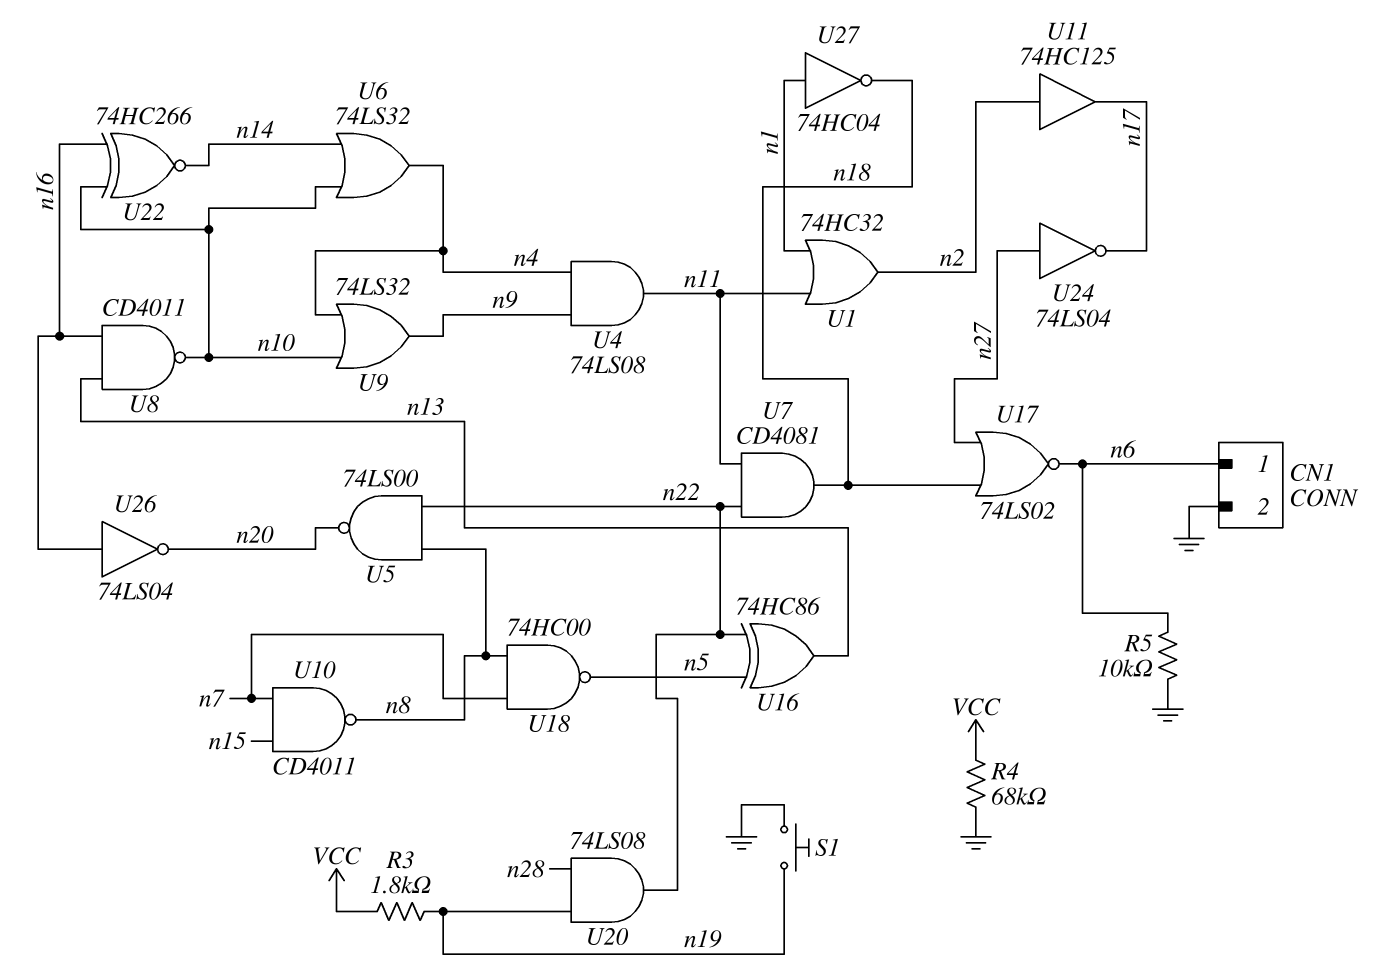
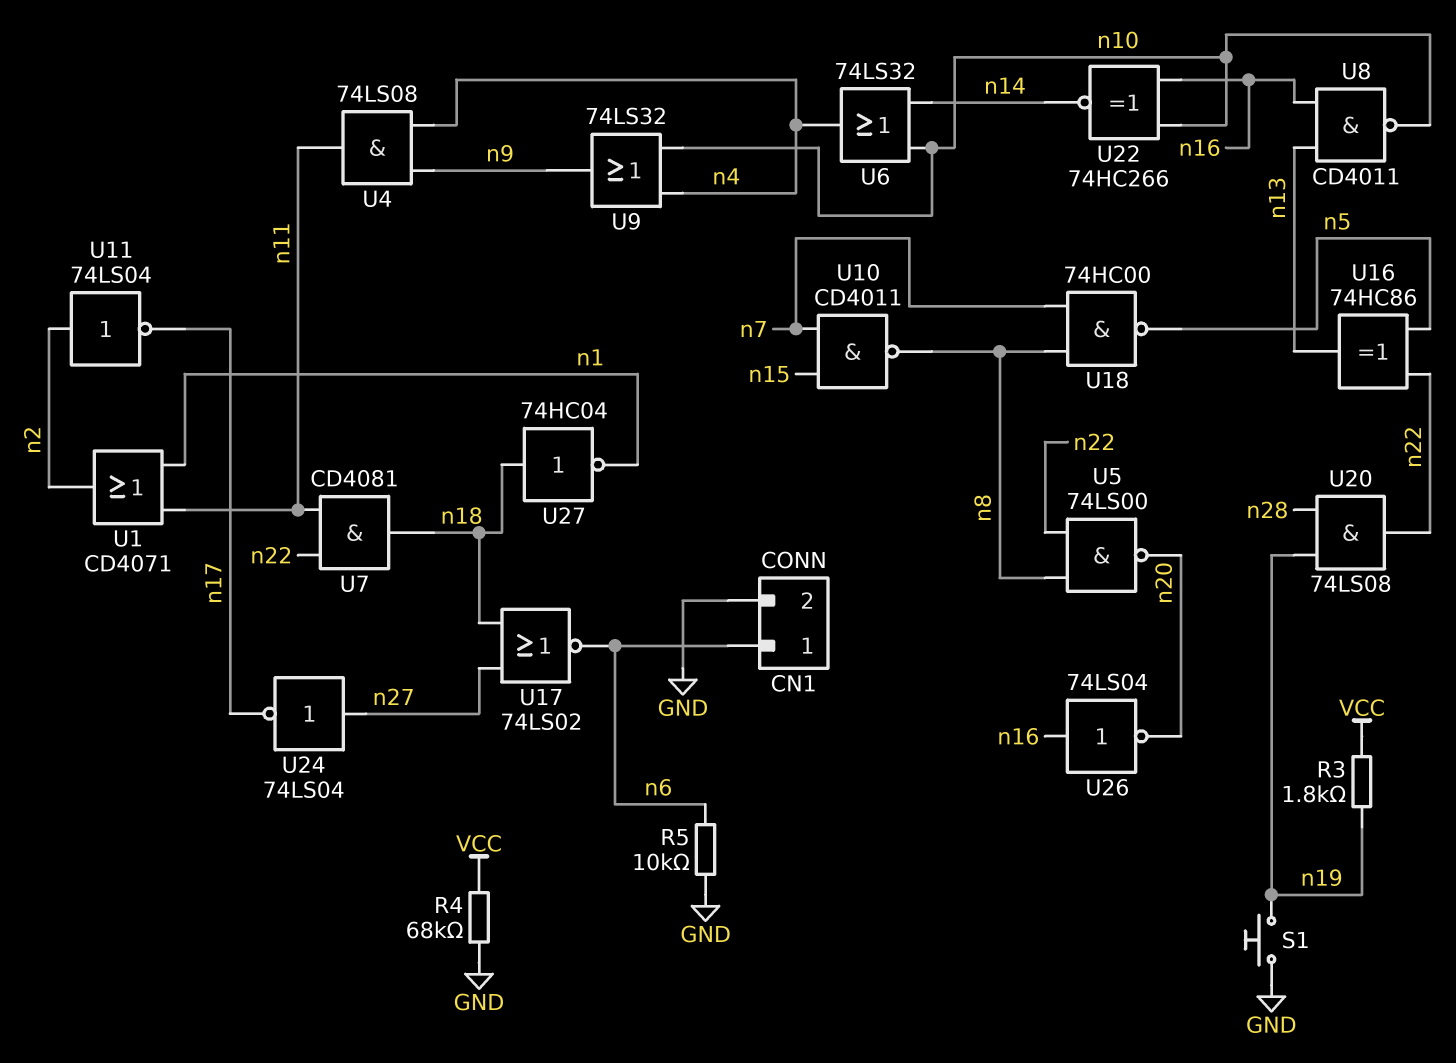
U1: OR 74HC32 (in n1, in n11, out n2) -> OR CD4071 (in n1, in n11, out n2)
U11: buffer 74HC125 (in n2, out n17) -> NOT 74LS04 (in n2, out n17)
U27: NOT 74HC04 (in n1, out n18) -> NOT 74HC04 (in n18, out n1)

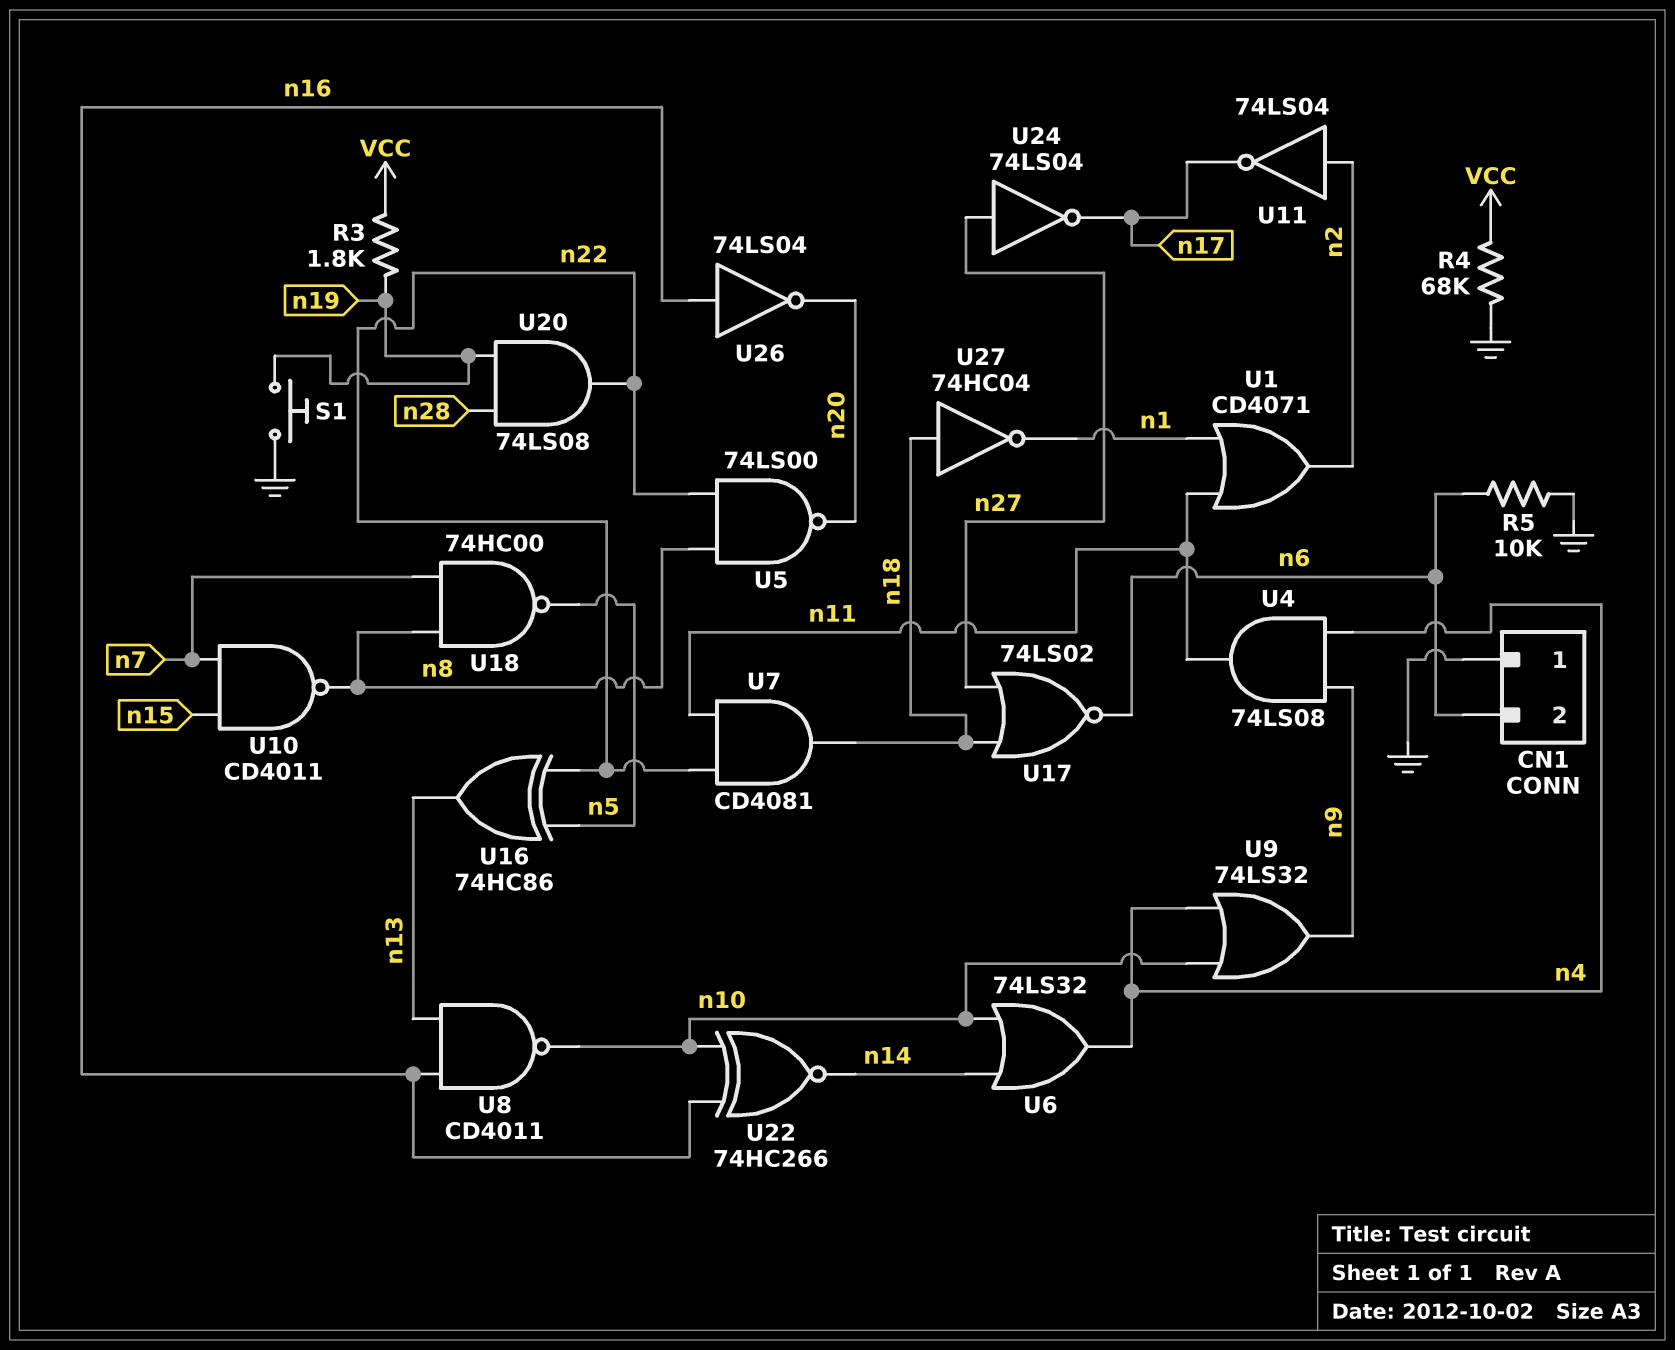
CN1 pin 1: n6 -> GND
CN1 pin 2: GND -> n6

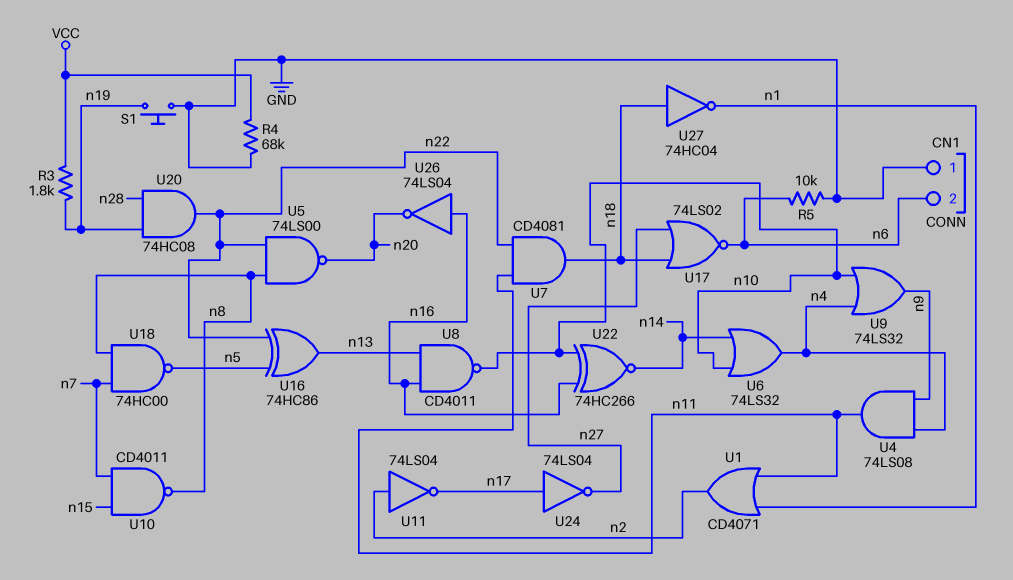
U20: AND 74LS08 (in n19, in n28, out n22) -> AND 74HC08 (in n19, in n28, out n22)
U24: NOT 74LS04 (in n27, out n17) -> NOT 74LS04 (in n17, out n27)

